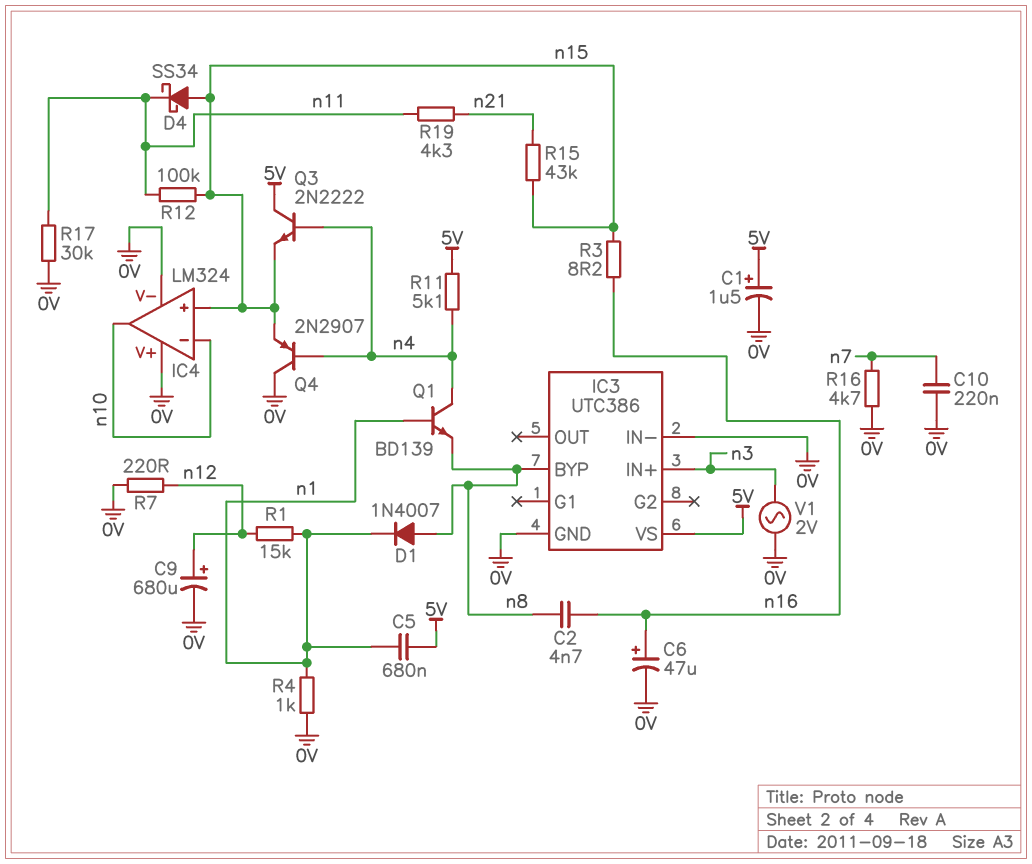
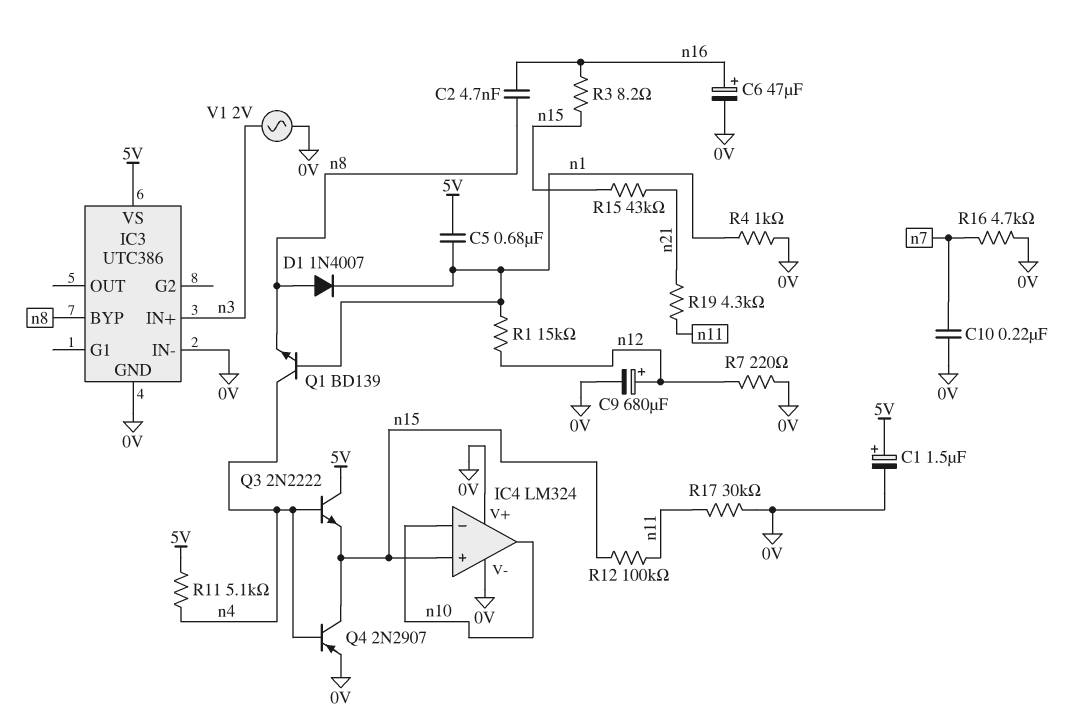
D4: schottky SS34 (A n15, K n11) -> none
Q4: PNP 2N2907 (B n4, C 0V, E n15) -> PNP 2N2907 (B n4, C n15, E 0V)

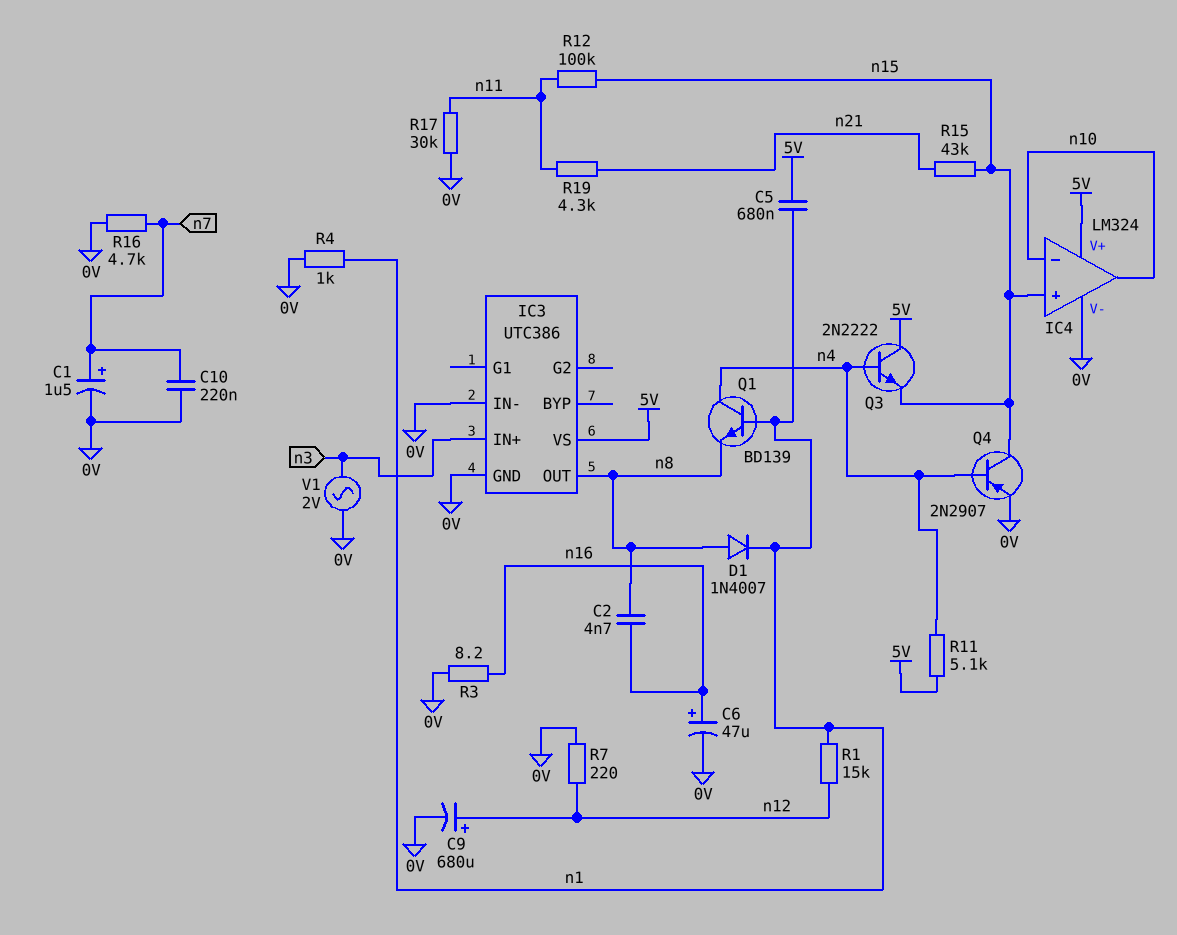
C1: 1.5uF (plus 5V, minus 0V) -> 1.5uF (plus n7, minus 0V)
IC3 pin BYP: n8 -> none
IC3 pin OUT: none -> n8
IC4 pin V+: 0V -> 5V
R3: 8.2 (n15, n16) -> 8.2 (0V, n16)

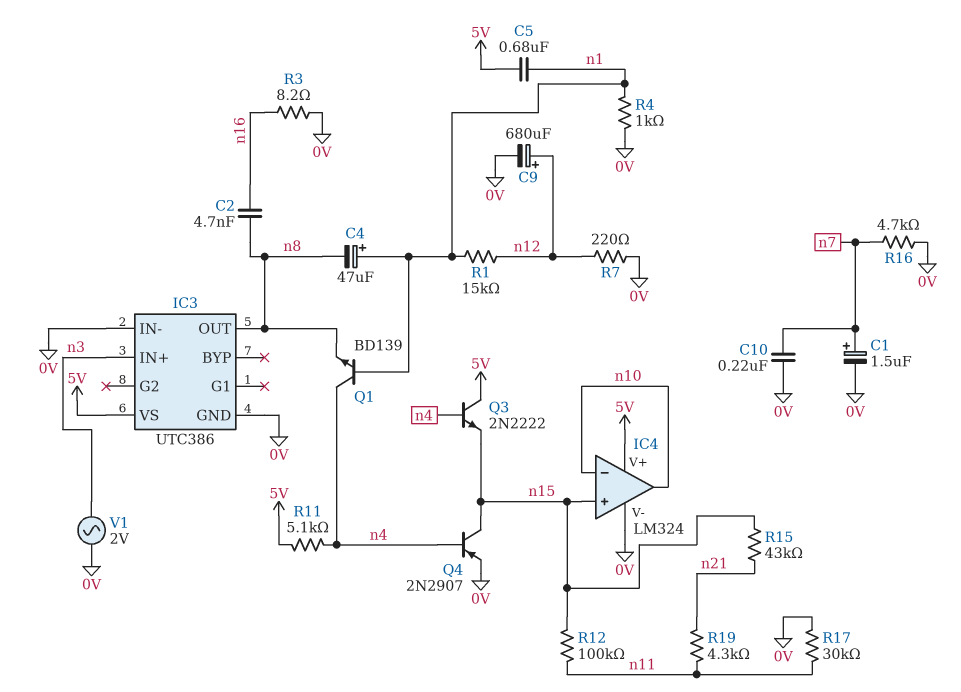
C4: none -> 47uF (plus n1, minus n8)
C6: 47uF (plus n16, minus 0V) -> none
D1: diode 1N4007 (A n8, K n1) -> none

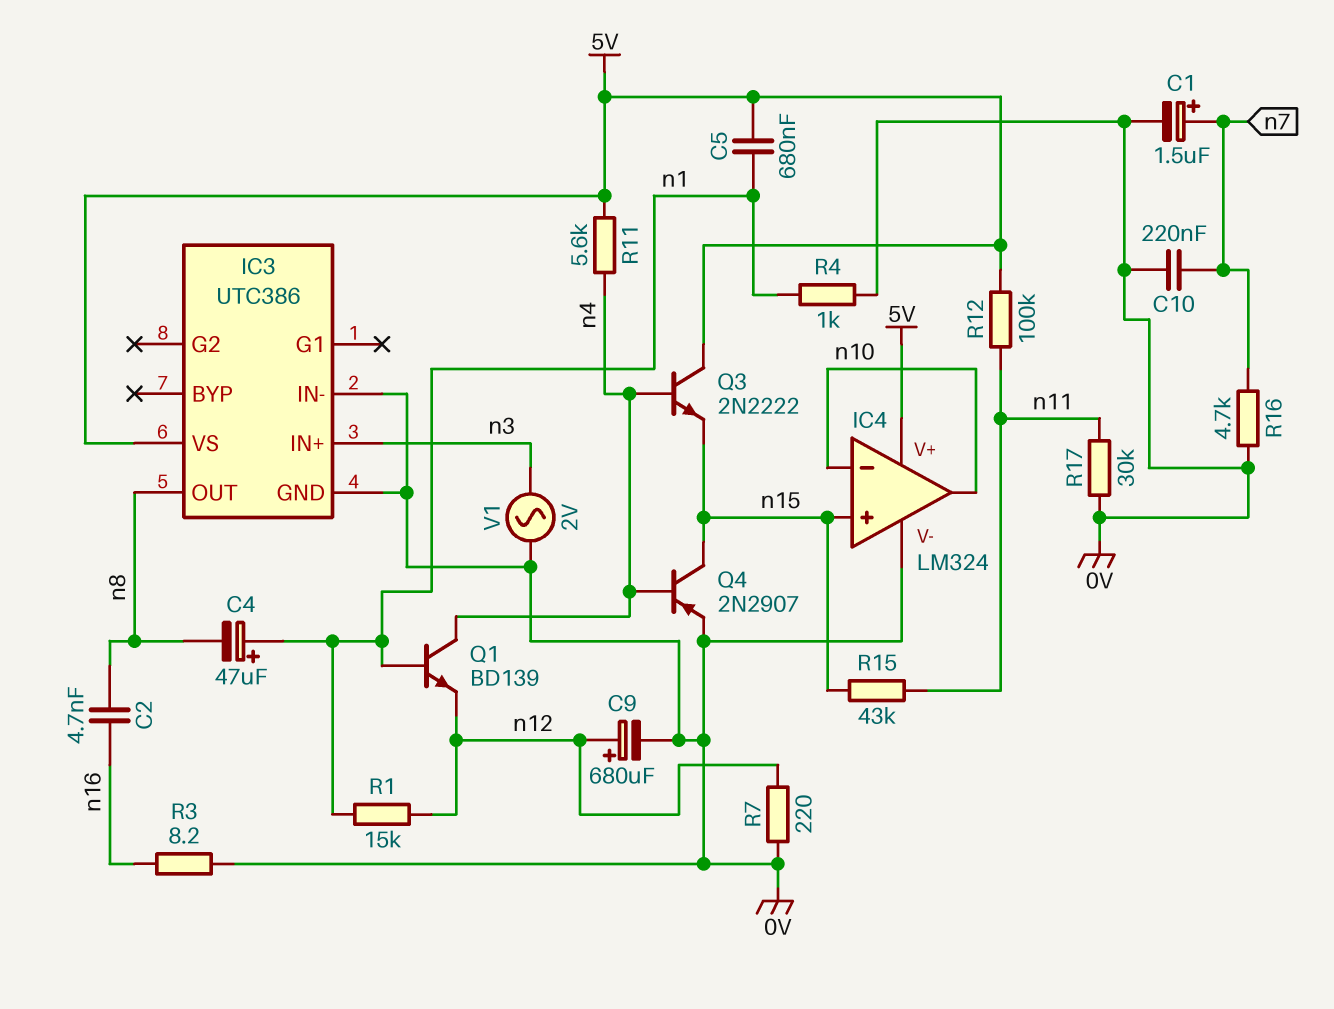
Q1: NPN BD139 (B n1, C n4, E n8) -> NPN BD139 (B n1, C n4, E n12)
R11: 5.1k (5V, n4) -> 5.6k (5V, n4)
R12: 100k (n11, n15) -> 100k (5V, n11)
R15: 43k (n15, n21) -> 43k (n11, n15)
R19: 4.3k (n11, n21) -> none

